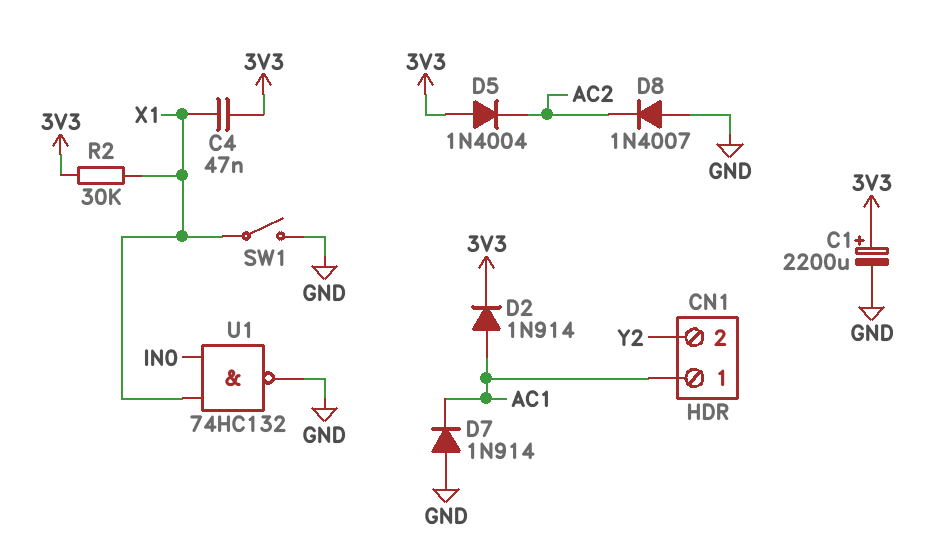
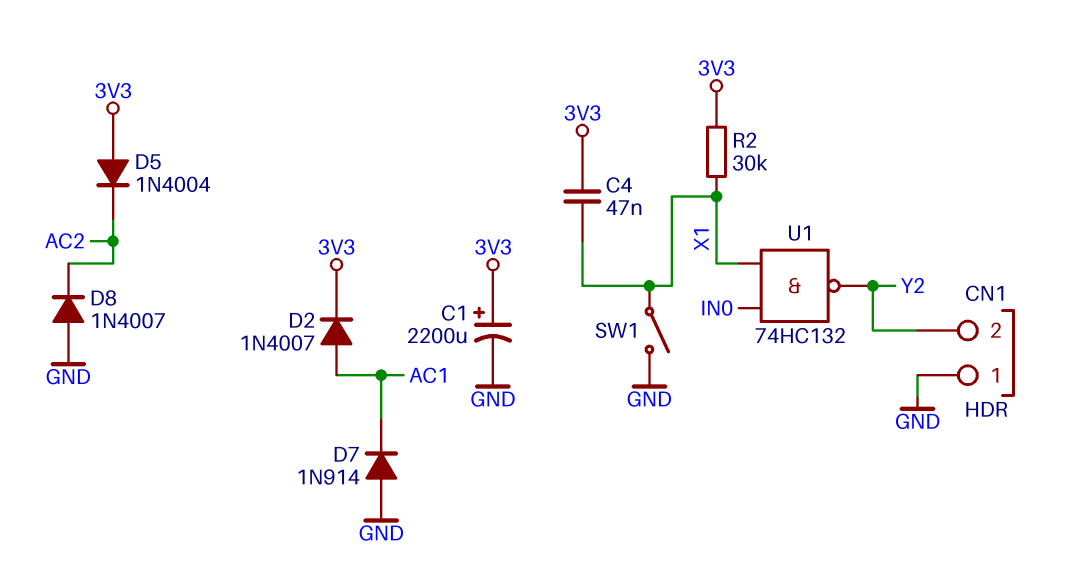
CN1 pin 1: AC1 -> GND
D2: diode 1N914 (A AC1, K 3V3) -> diode 1N4007 (A AC1, K 3V3)
U1: NAND 74HC132 (in IN0, in X1, out GND) -> NAND 74HC132 (in IN0, in X1, out Y2)

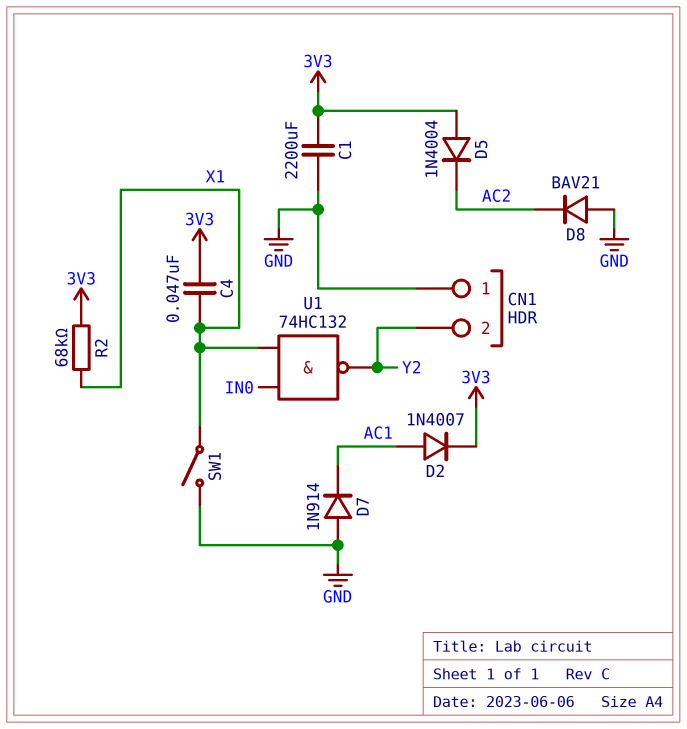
C1: 2200uF (plus 3V3, minus GND) -> 2200uF (3V3, GND)
D8: diode 1N4007 (A GND, K AC2) -> diode BAV21 (A GND, K AC2)
R2: 30k (3V3, X1) -> 68k (3V3, X1)

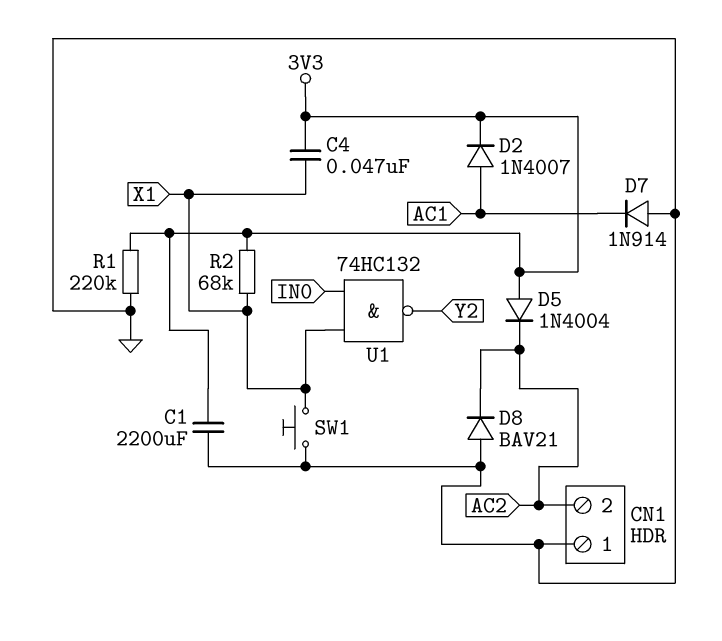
CN1 pin 2: Y2 -> AC2
R1: none -> 220k (3V3, GND)
SW1: switch (GND, X1) -> button (GND, X1)

